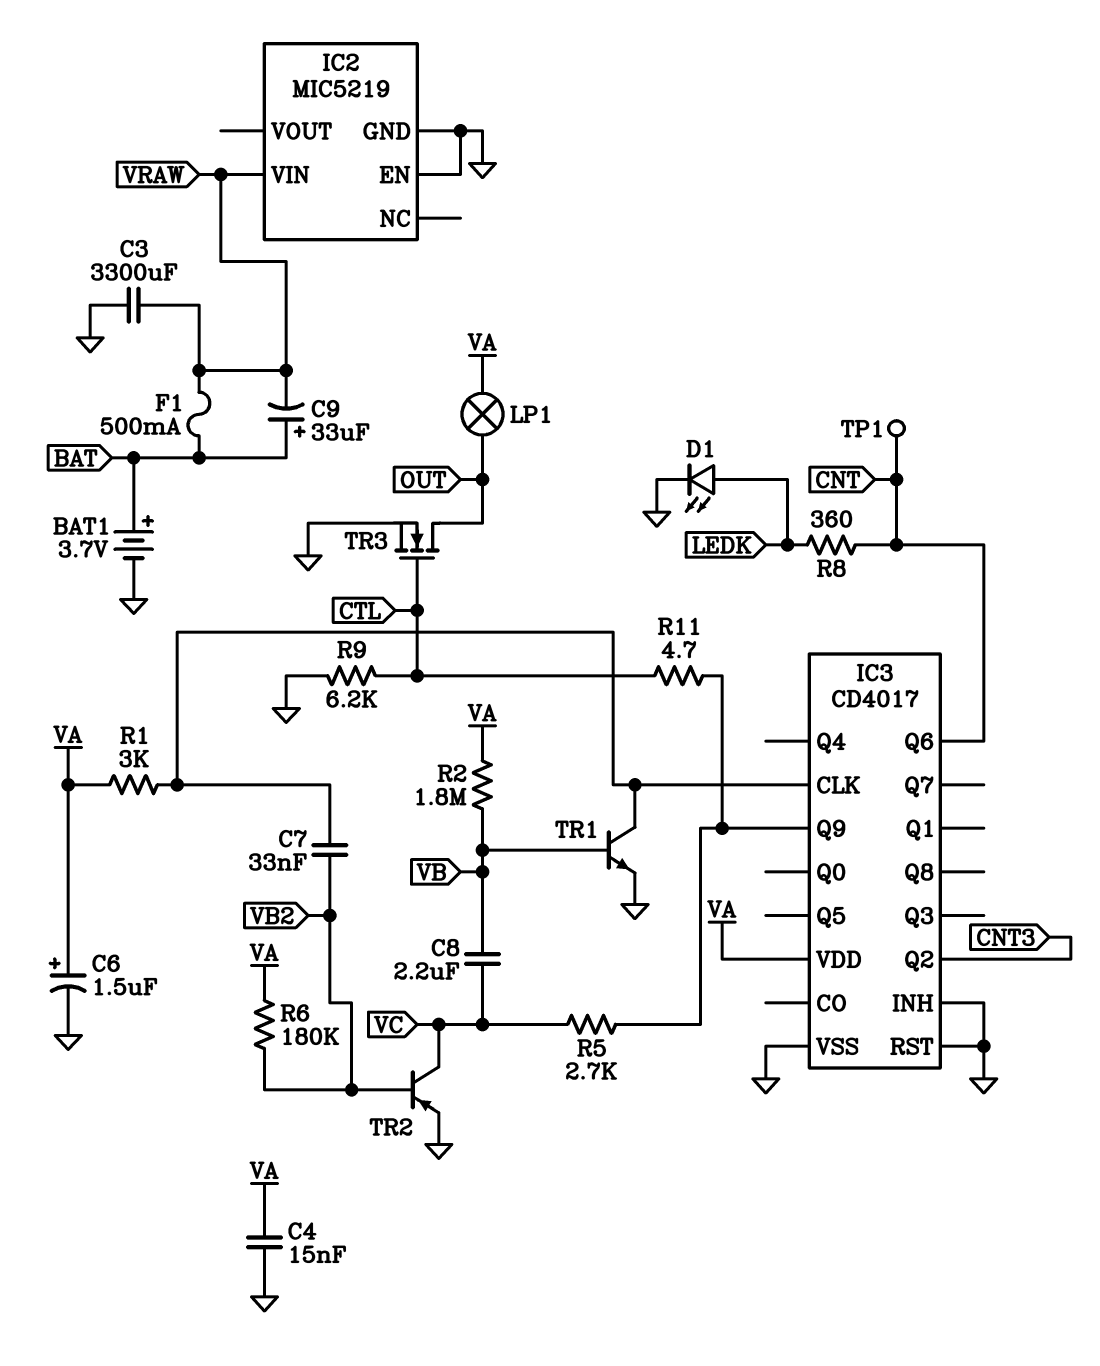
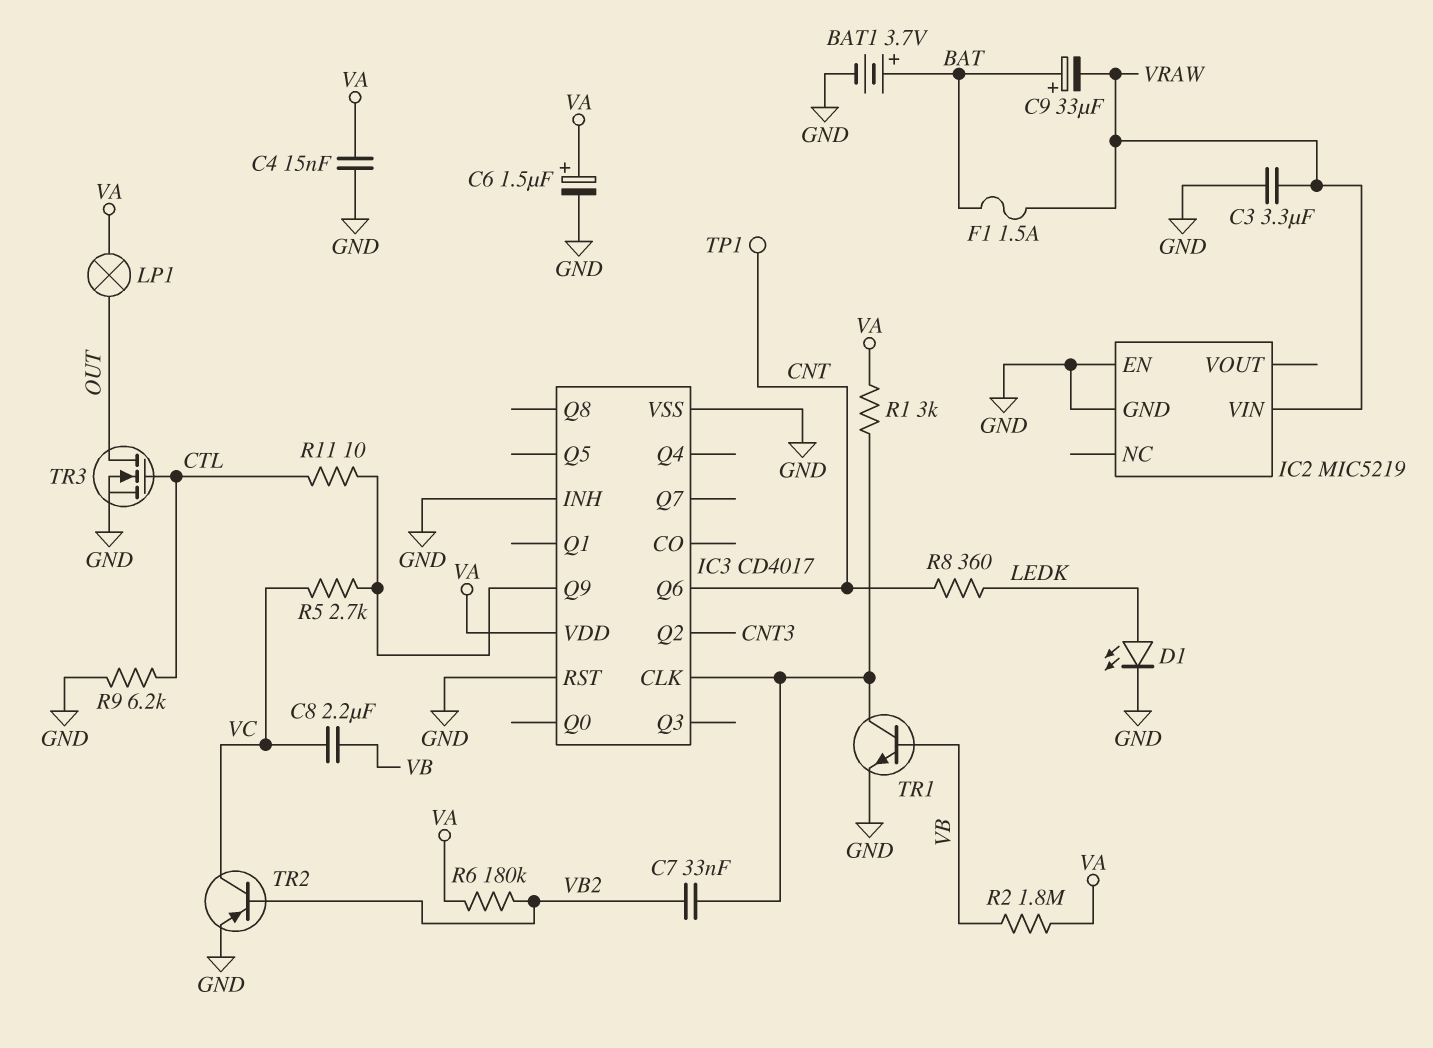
C3: 3300uF (GND, VRAW) -> 3.3uF (GND, VRAW)
F1: 500mA (BAT, VRAW) -> 1.5A (BAT, VRAW)
R11: 4.7 (CTL, IC3/Q9) -> 10 (CTL, IC3/Q9)

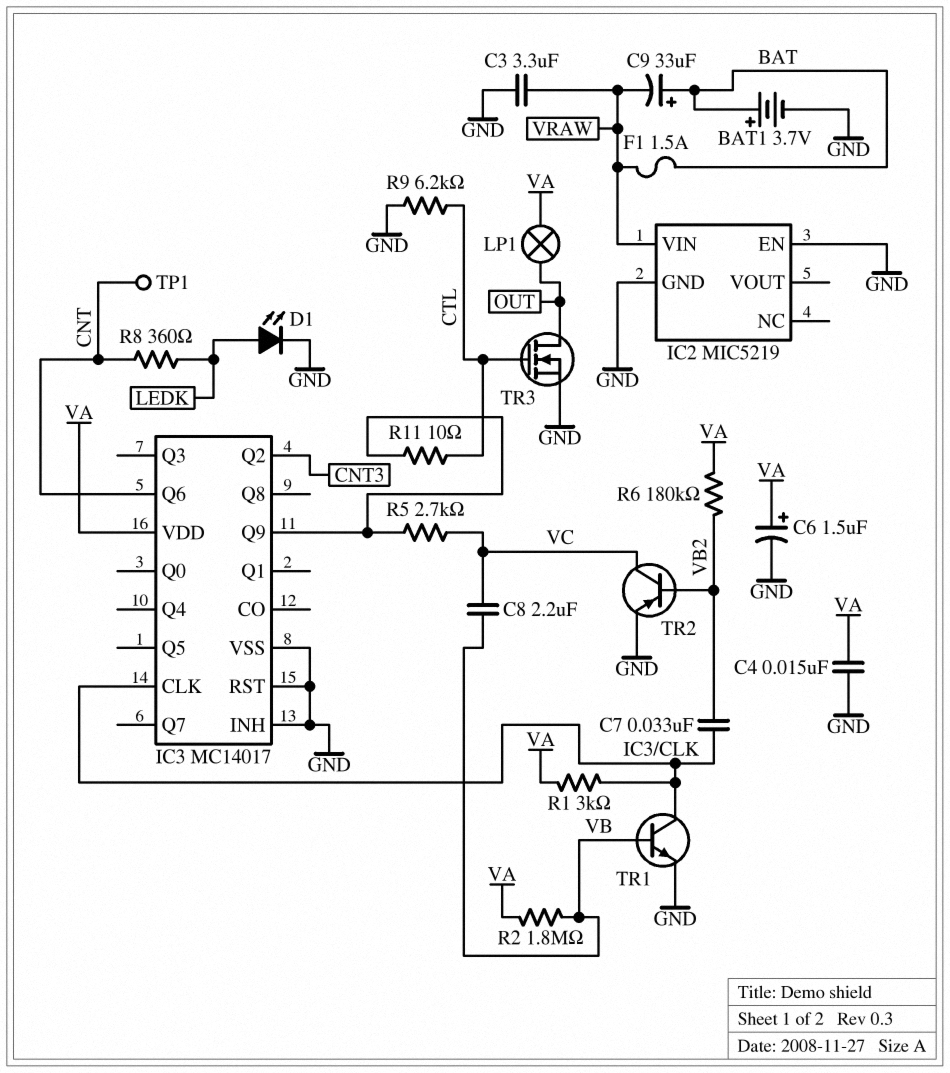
IC3: CD4017 -> MC14017

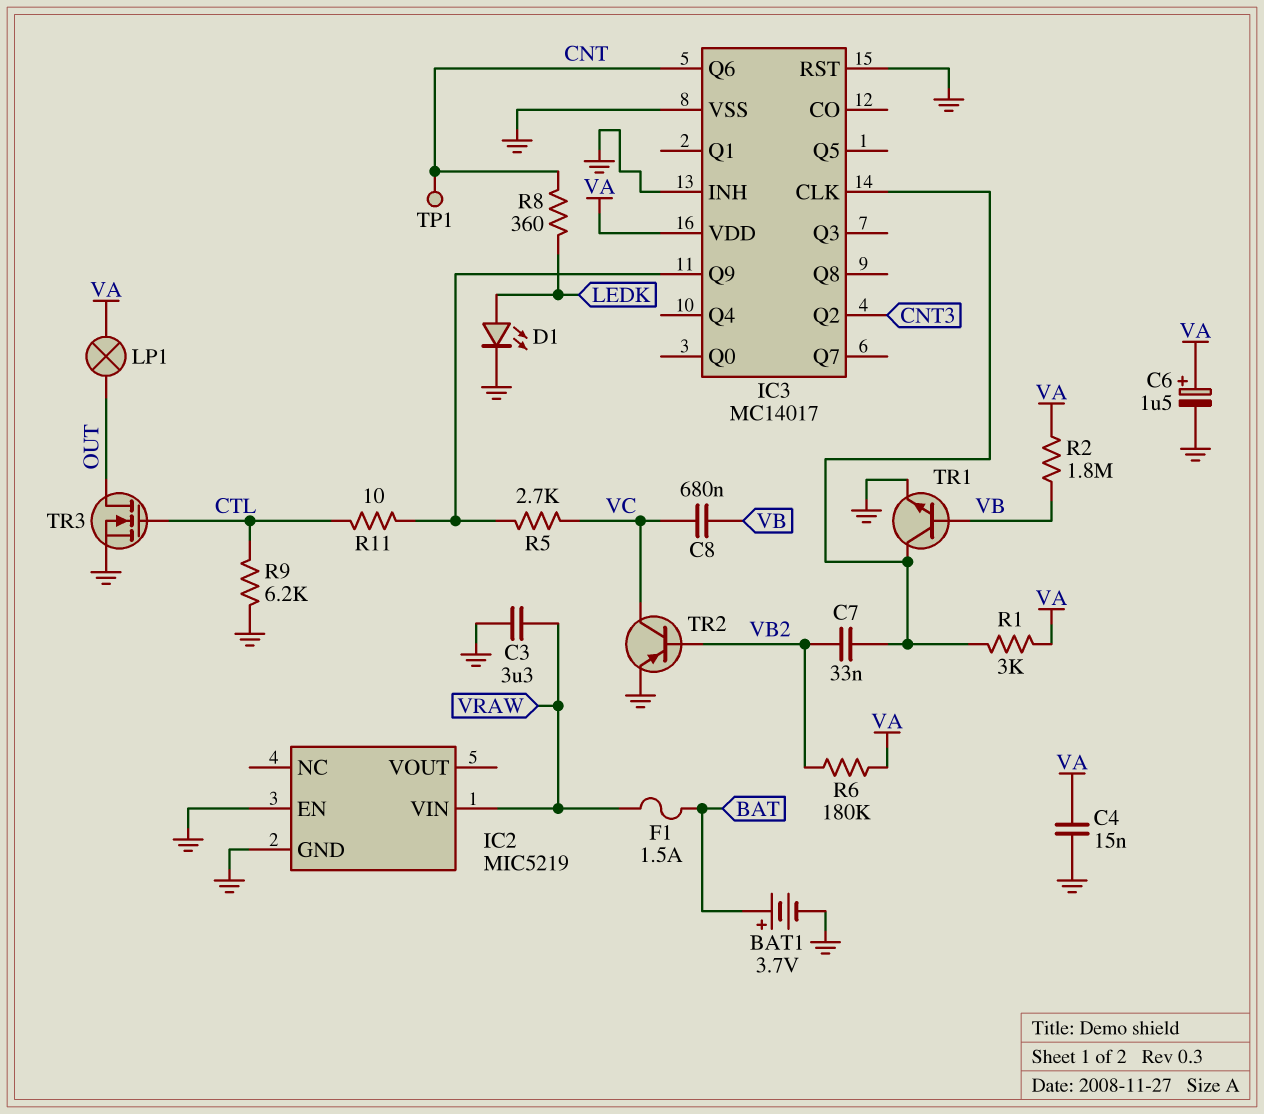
C8: 2.2uF (VB, VC) -> 680nF (VB, VC)
C9: 33uF (plus BAT, minus VRAW) -> none

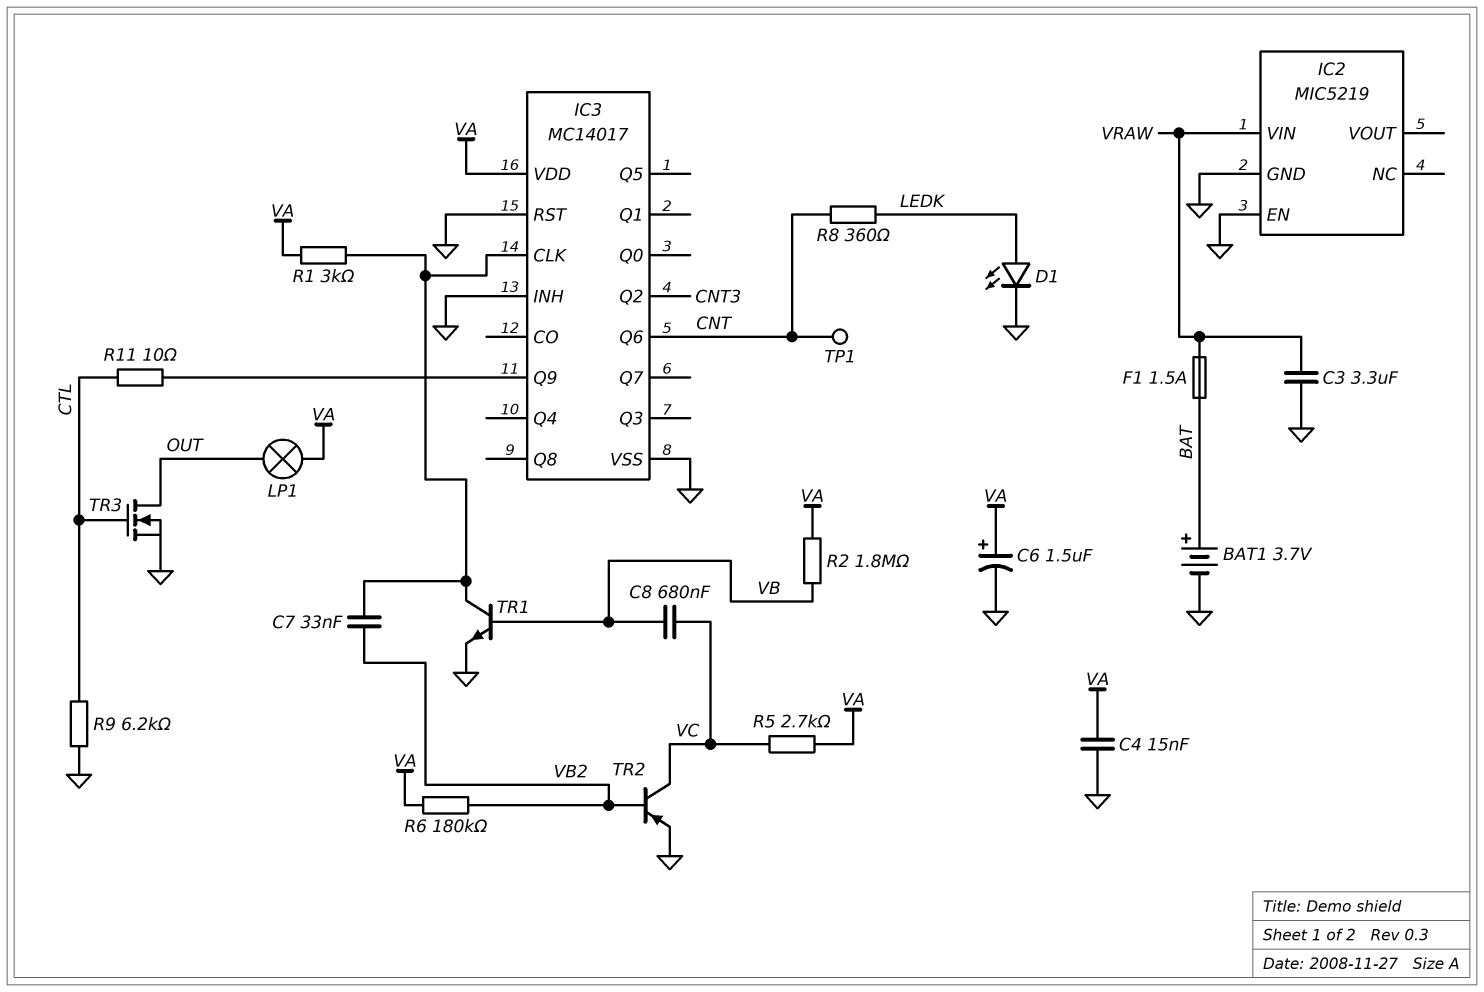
R5: 2.7k (IC3/Q9, VC) -> 2.7k (VA, VC)

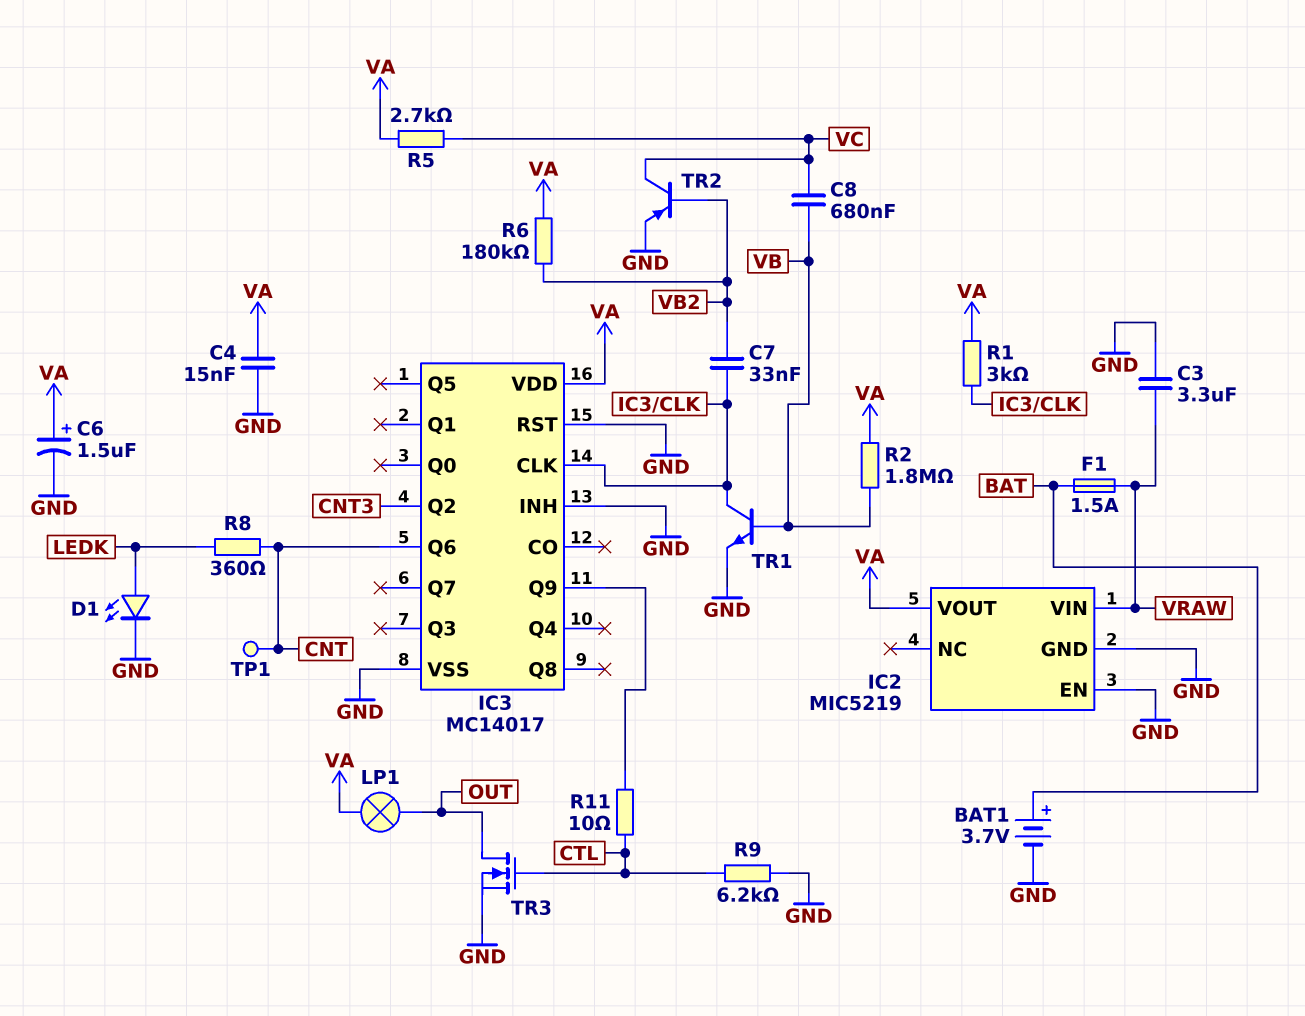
IC2 pin VOUT: none -> VA

